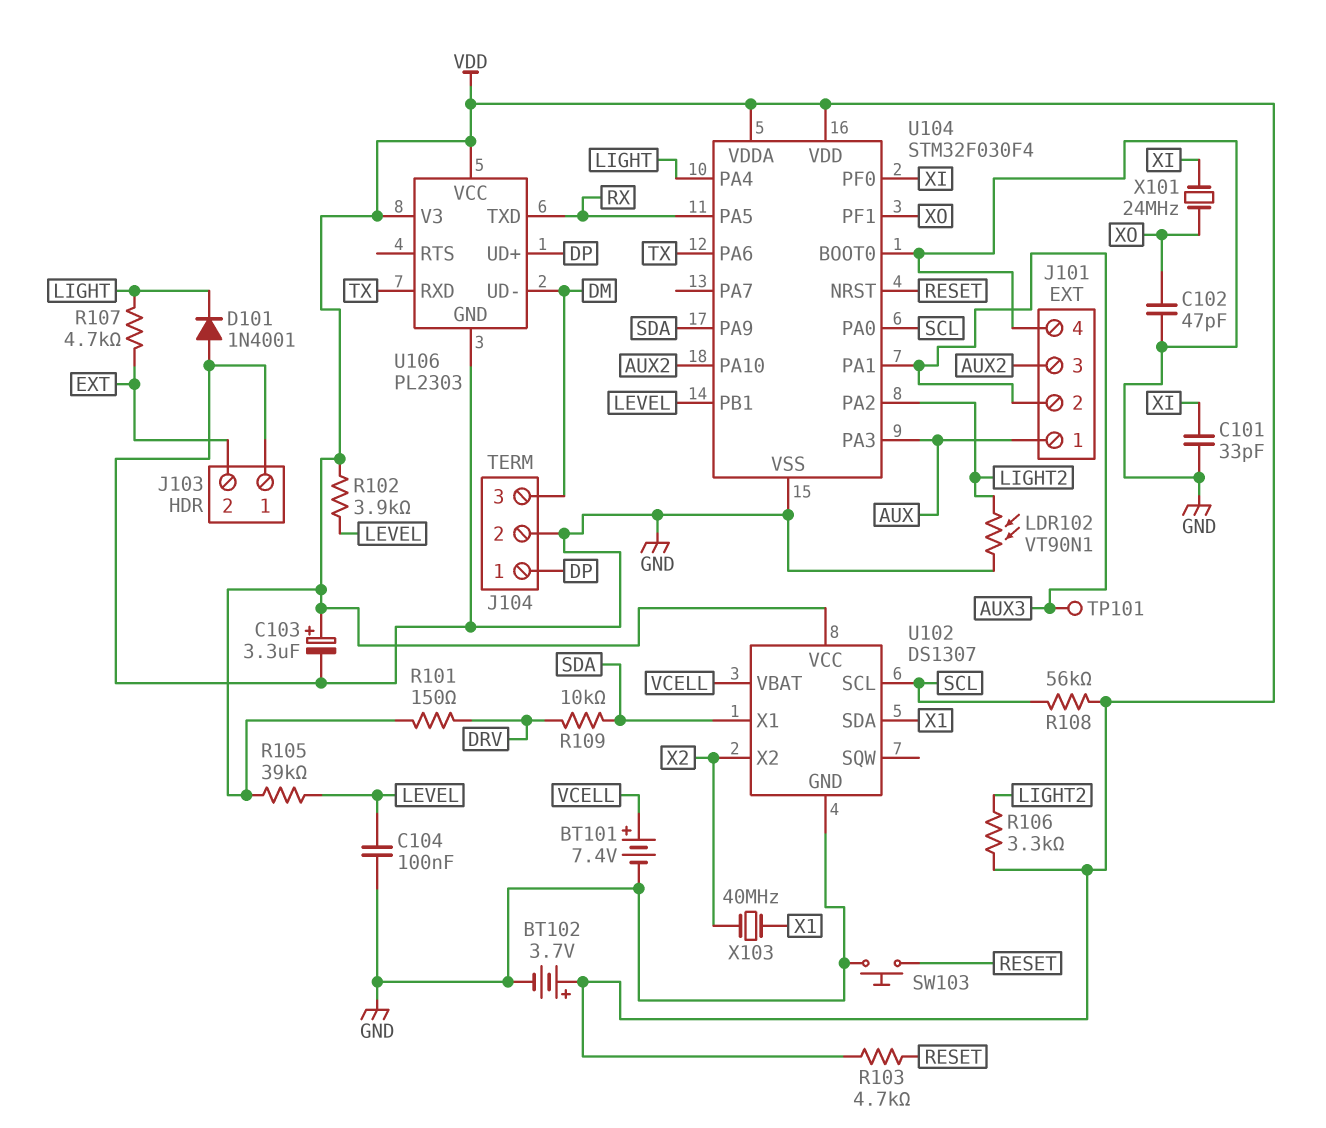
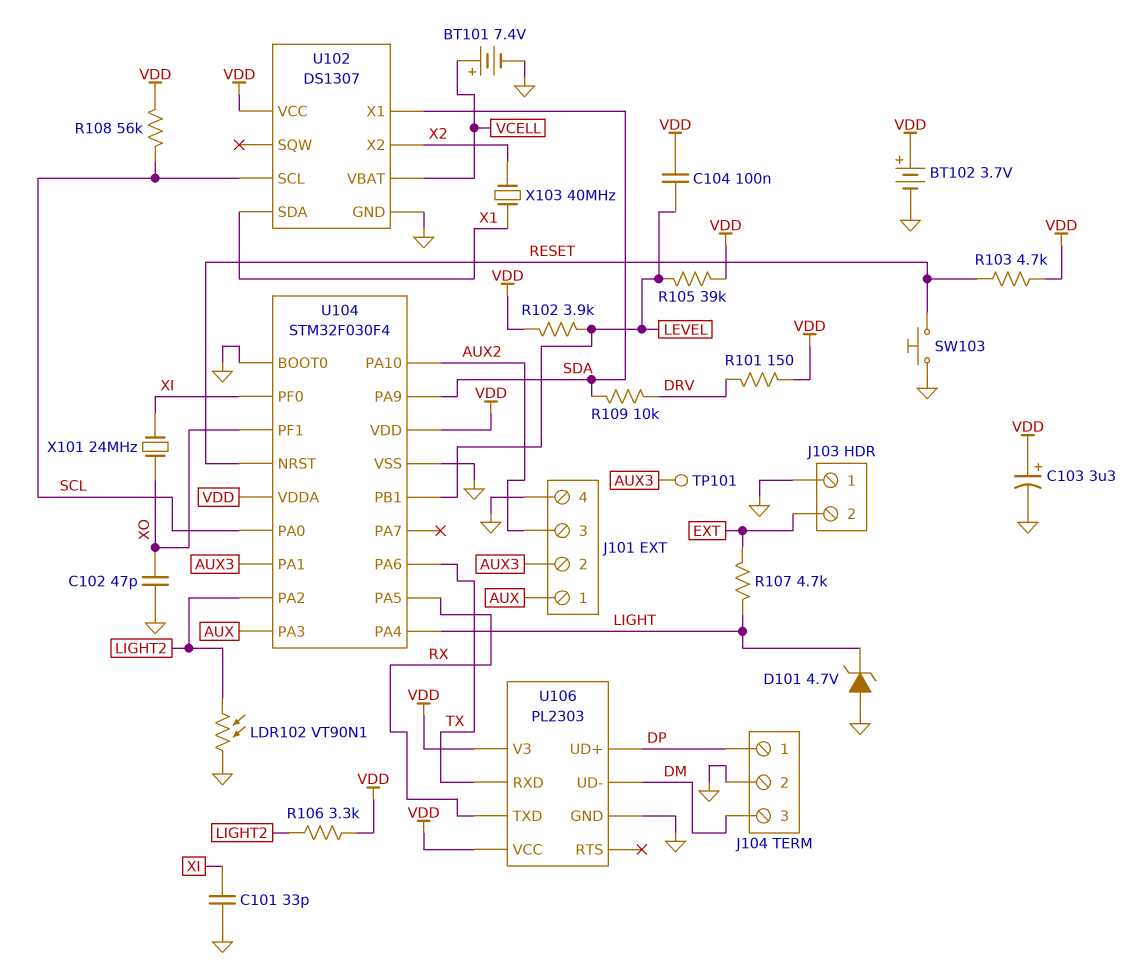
C104: 100nF (GND, LEVEL) -> 100nF (LEVEL, VDD)
D101: diode 1N4001 (A GND, K LIGHT) -> zener 4.7V (A GND, K LIGHT)

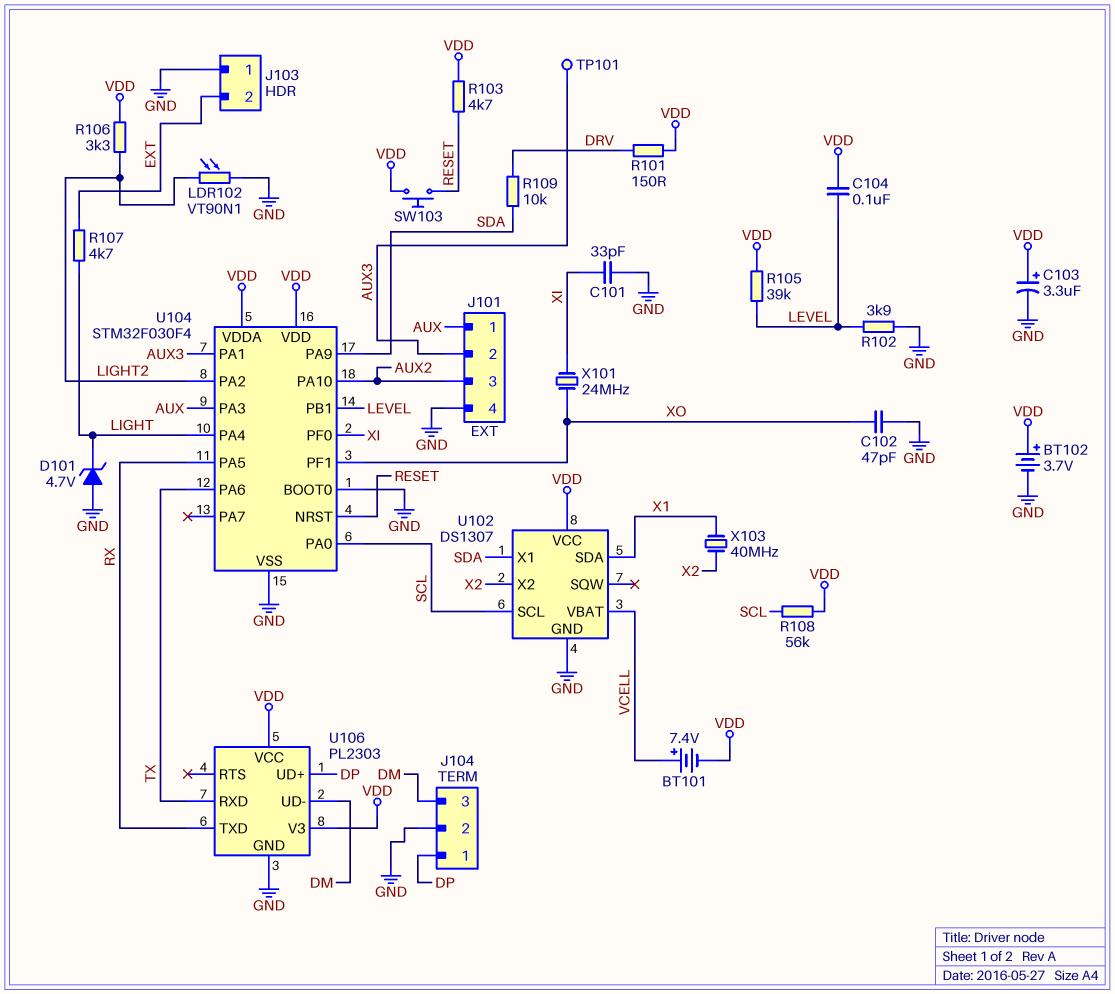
BT101: 7.4V (plus VCELL, minus GND) -> 7.4V (plus VCELL, minus VDD)
R102: 3.9k (LEVEL, VDD) -> 3.9k (GND, LEVEL)
SW103: button (GND, RESET) -> button (RESET, VDD)

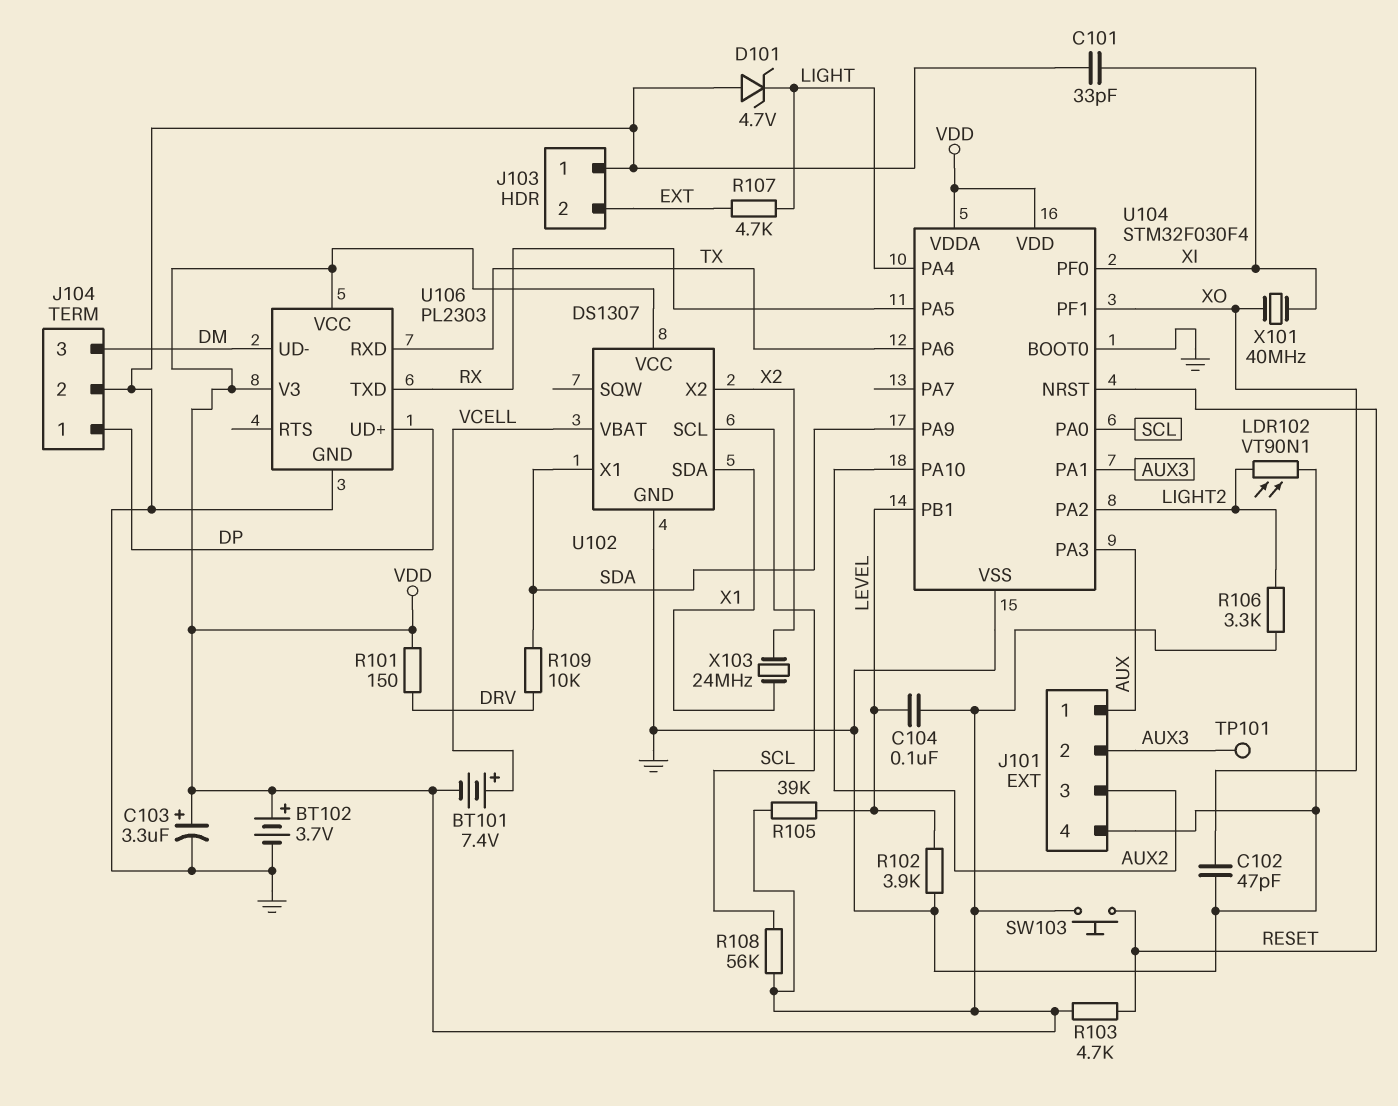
X101: 24MHz (XI, XO) -> 40MHz (XI, XO)
X103: 40MHz (X1, X2) -> 24MHz (X1, X2)

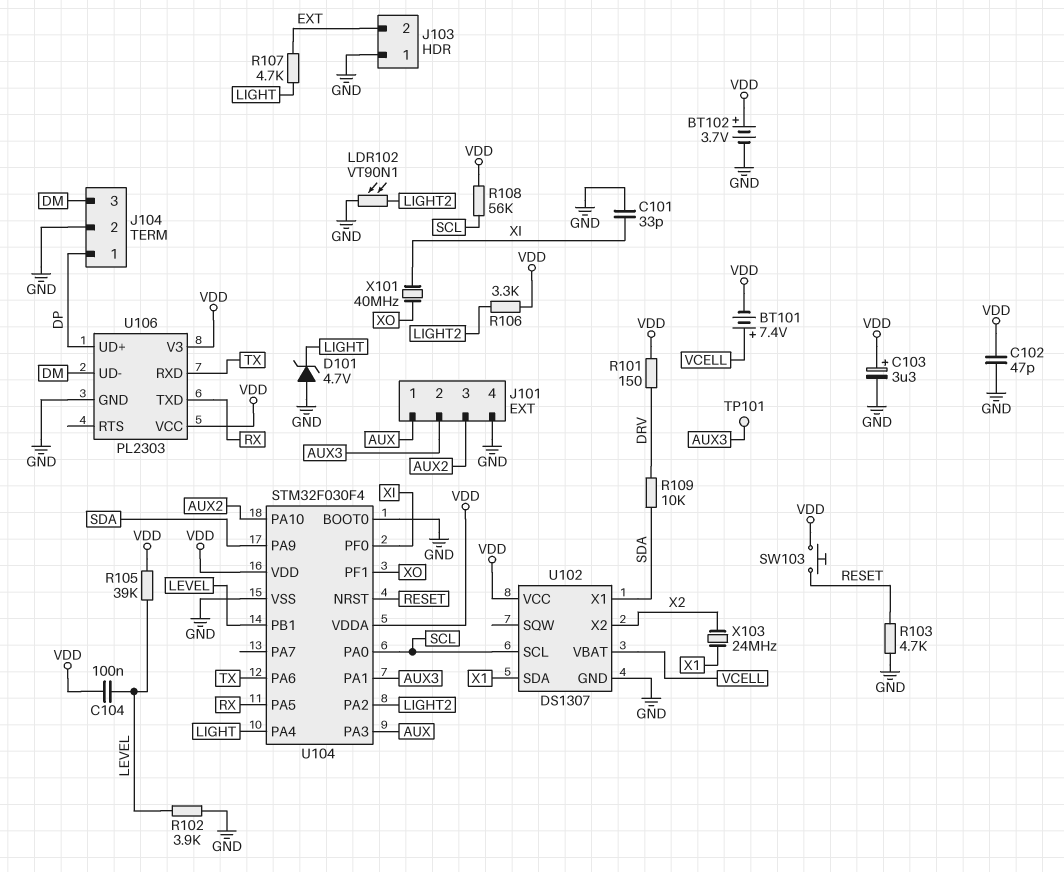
C102: 47pF (GND, XO) -> 47pF (GND, VDD)
R103: 4.7k (RESET, VDD) -> 4.7k (GND, RESET)

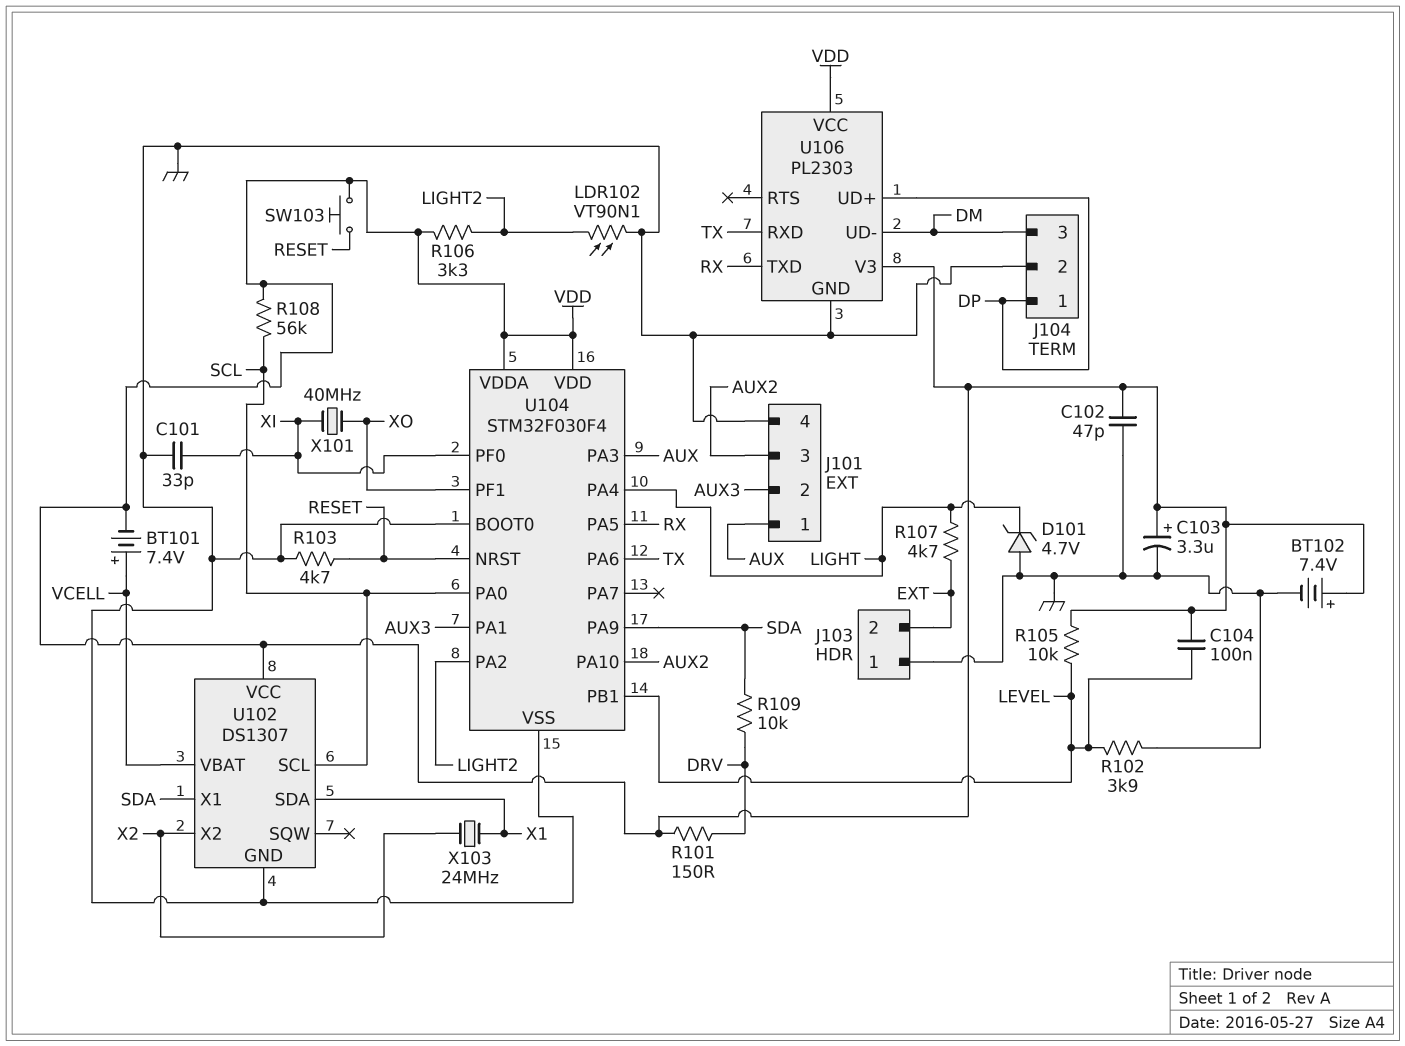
BT102: 3.7V (plus VDD, minus GND) -> 7.4V (plus VDD, minus GND)
R105: 39k (LEVEL, VDD) -> 10k (LEVEL, VDD)
TP101: test point (AUX3) -> none

